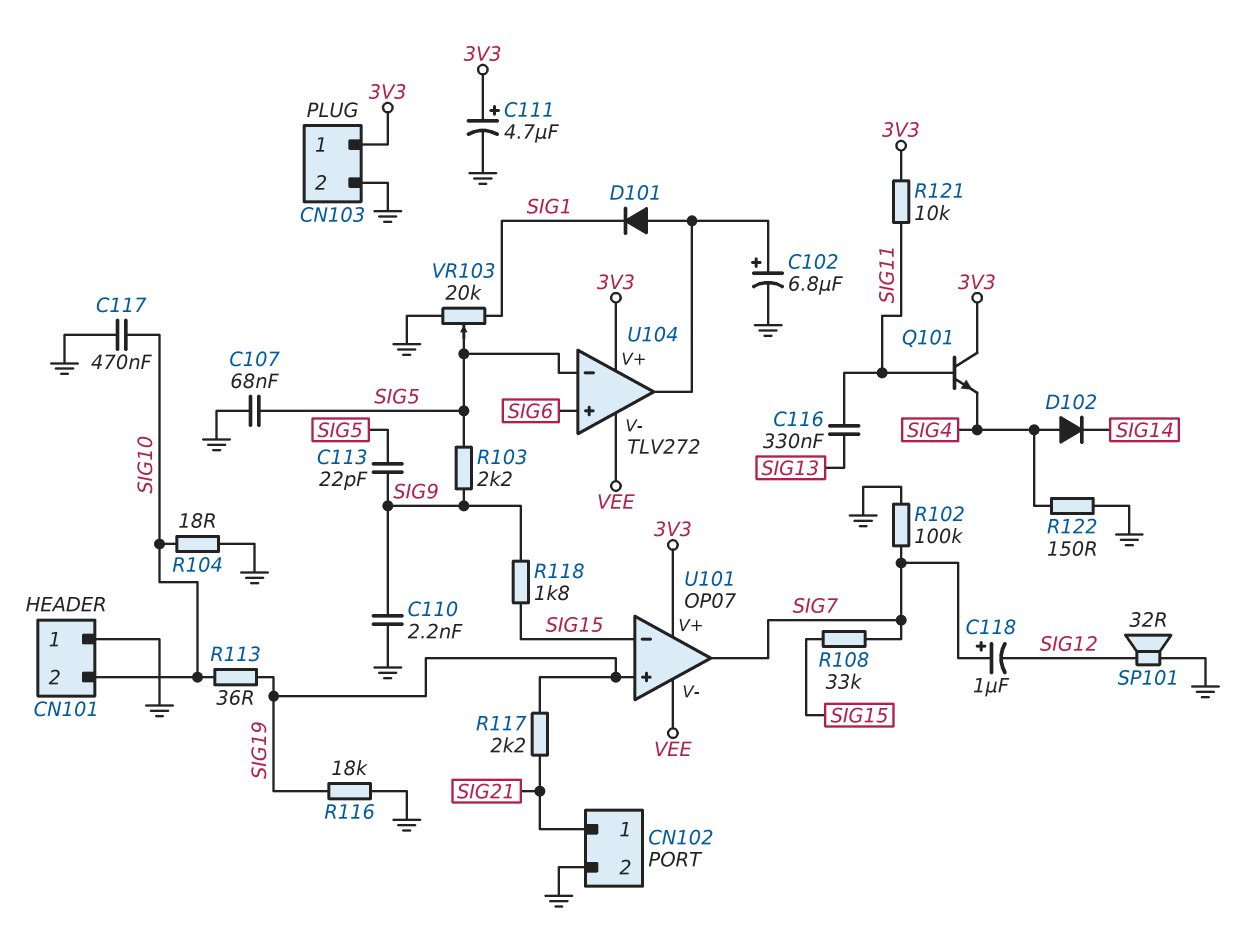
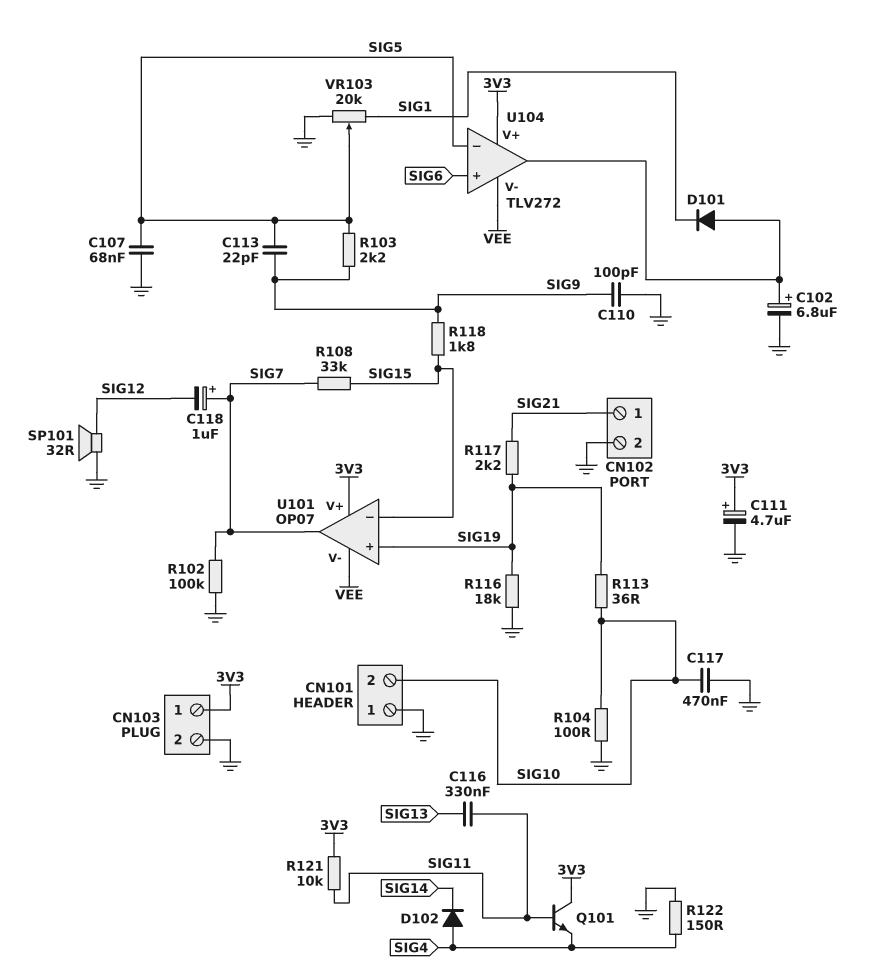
C110: 2.2nF (GND, SIG9) -> 100pF (GND, SIG9)
R104: 18 (GND, SIG10) -> 100 (GND, SIG10)

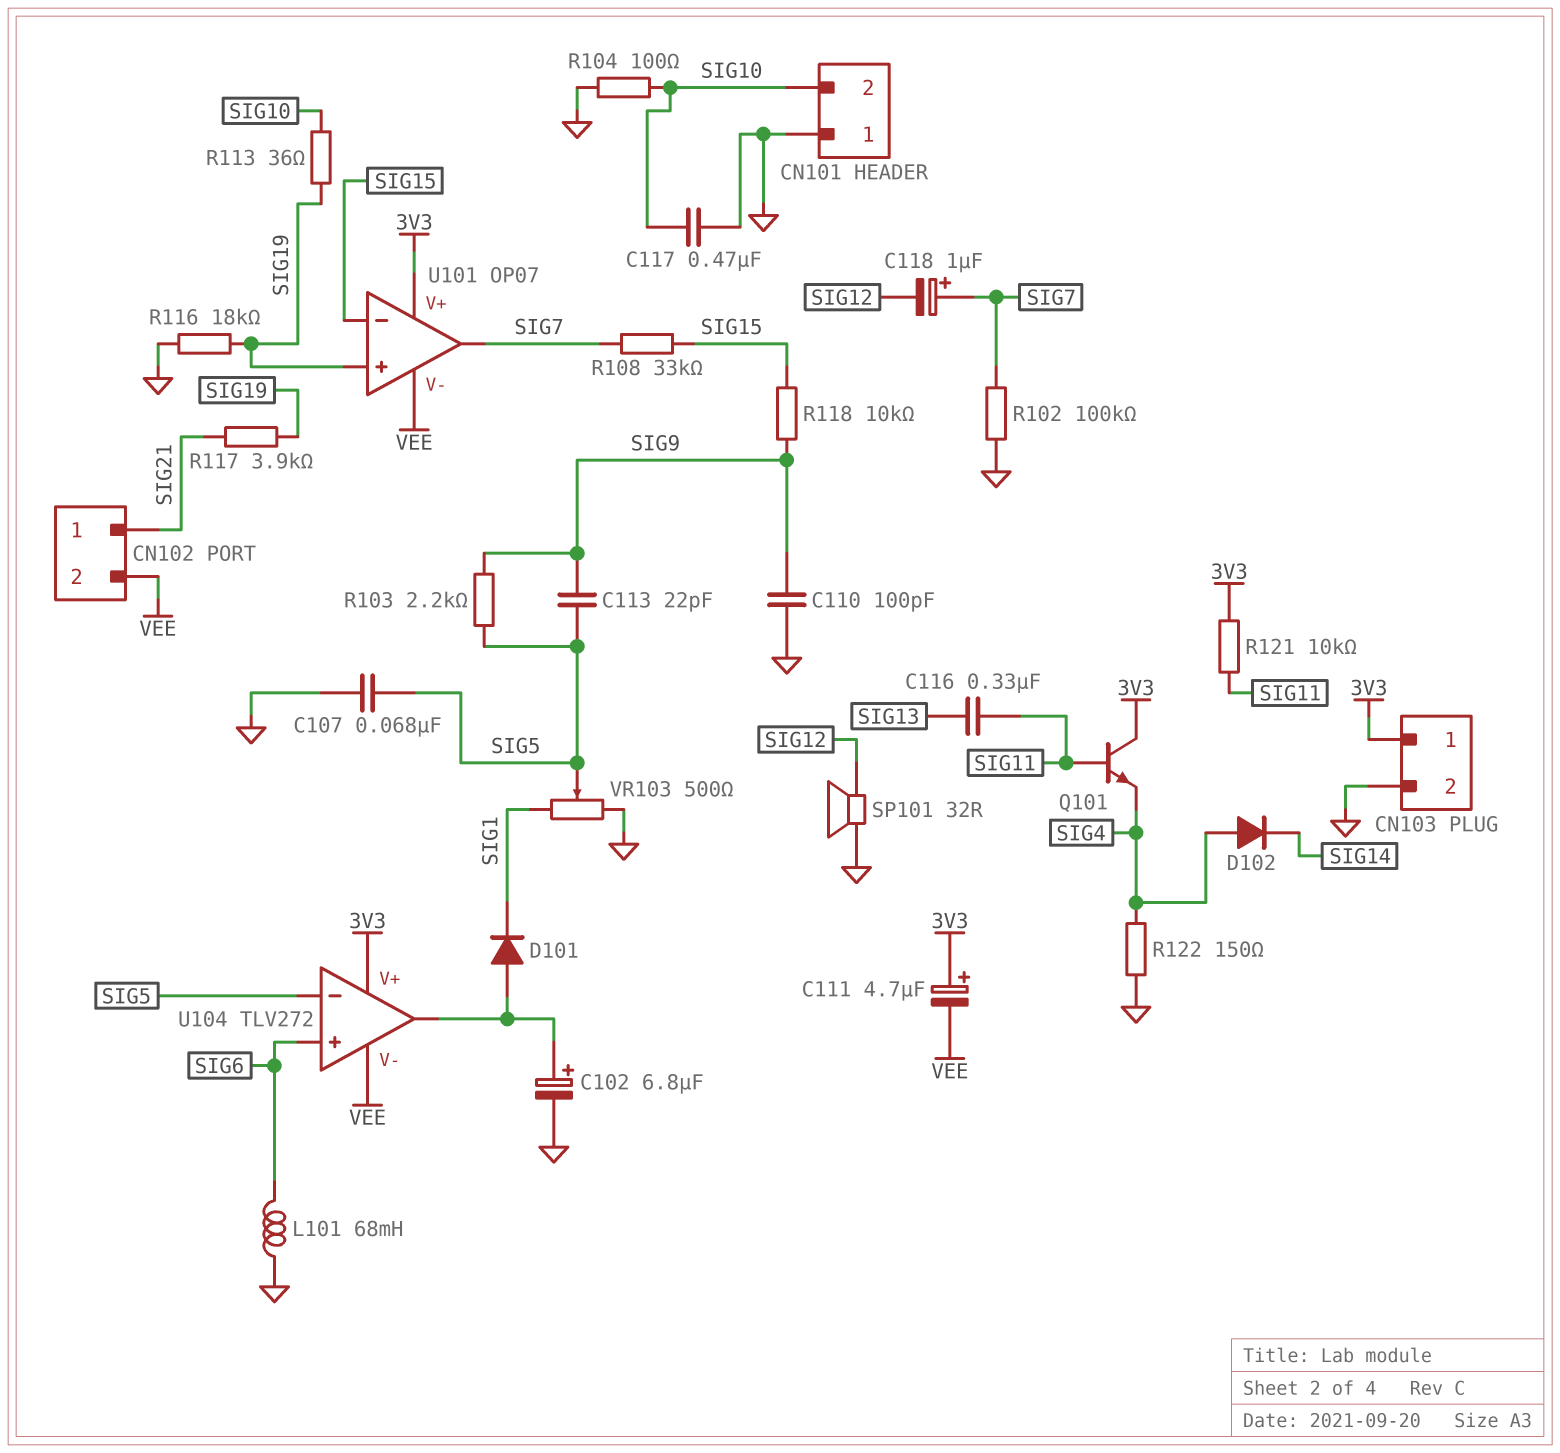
C111: 4.7uF (plus 3V3, minus GND) -> 4.7uF (plus 3V3, minus VEE)
CN102 pin 2: GND -> VEE
L101: none -> 68mH (GND, SIG6)
R117: 2.2k (SIG19, SIG21) -> 3.9k (SIG19, SIG21)
R118: 1.8k (SIG9, SIG15) -> 10k (SIG9, SIG15)
VR103: 20k (GND, SIG1, wiper SIG5) -> 500 (GND, SIG1, wiper SIG5)

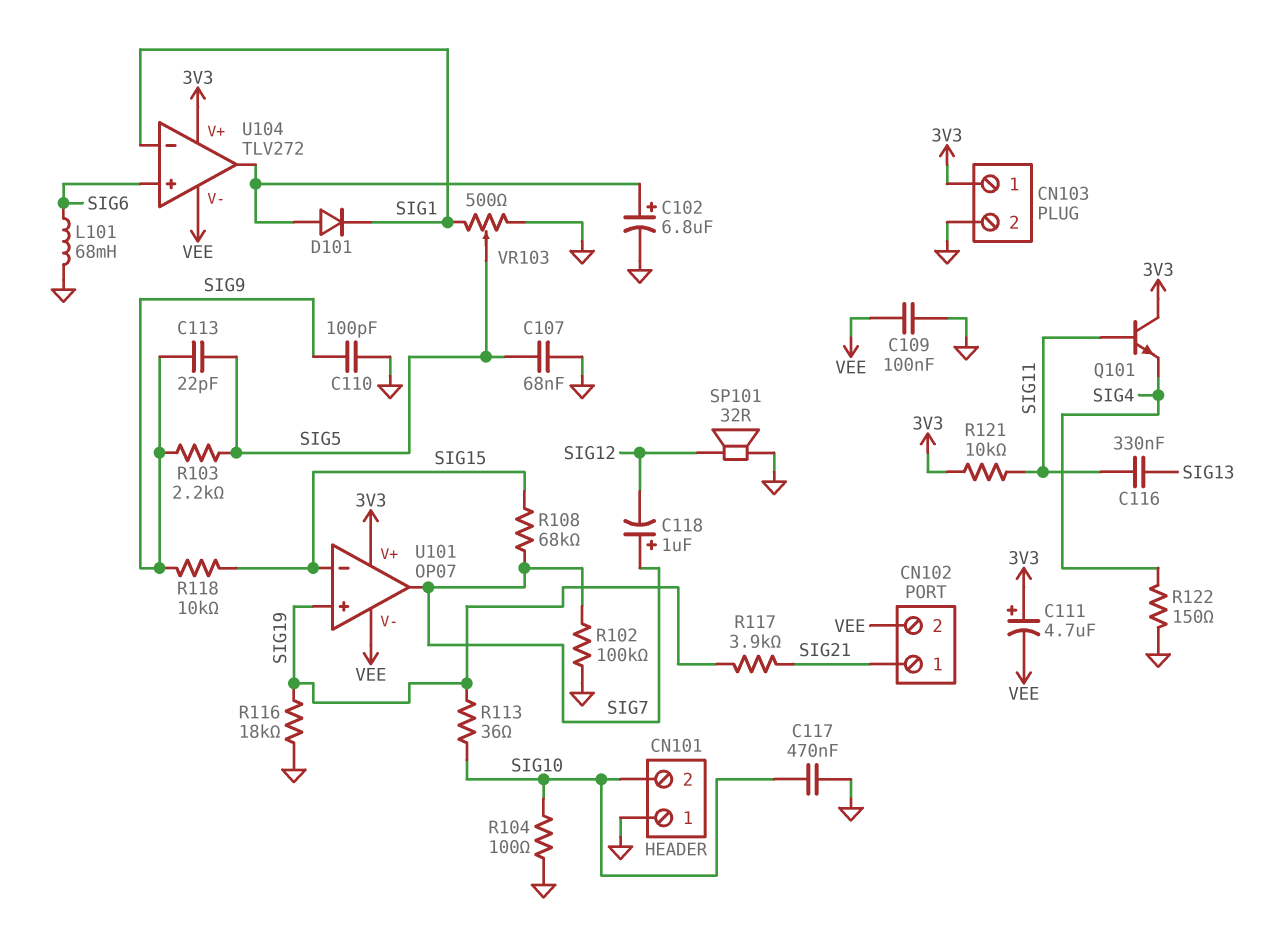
C109: none -> 100nF (GND, VEE)
D102: diode (A SIG4, K SIG14) -> none
R108: 33k (SIG7, SIG15) -> 68k (SIG7, SIG15)
U104 pin in-: SIG5 -> SIG1

